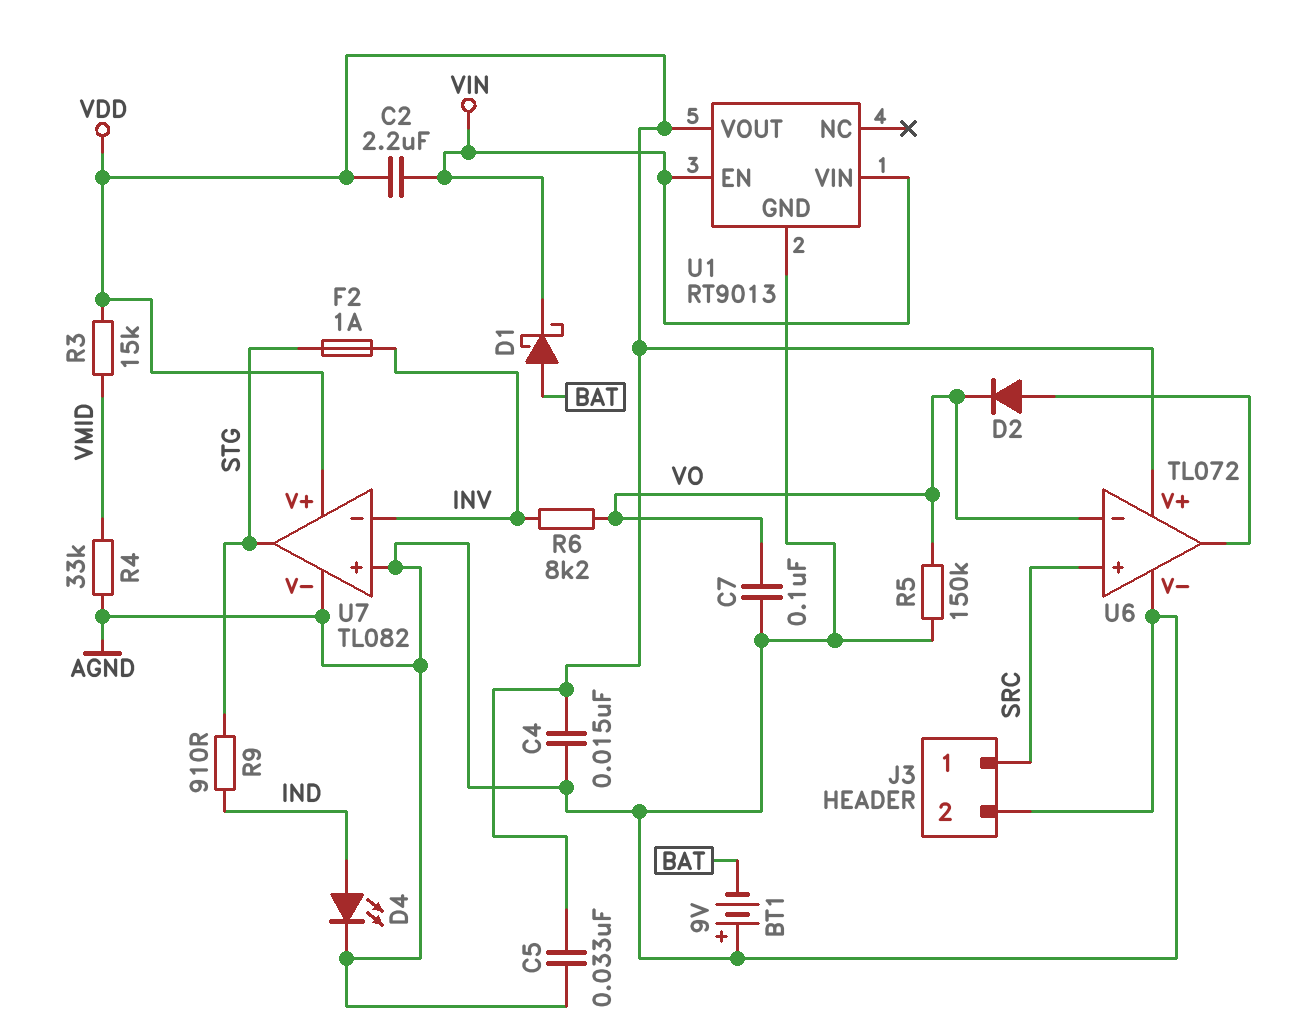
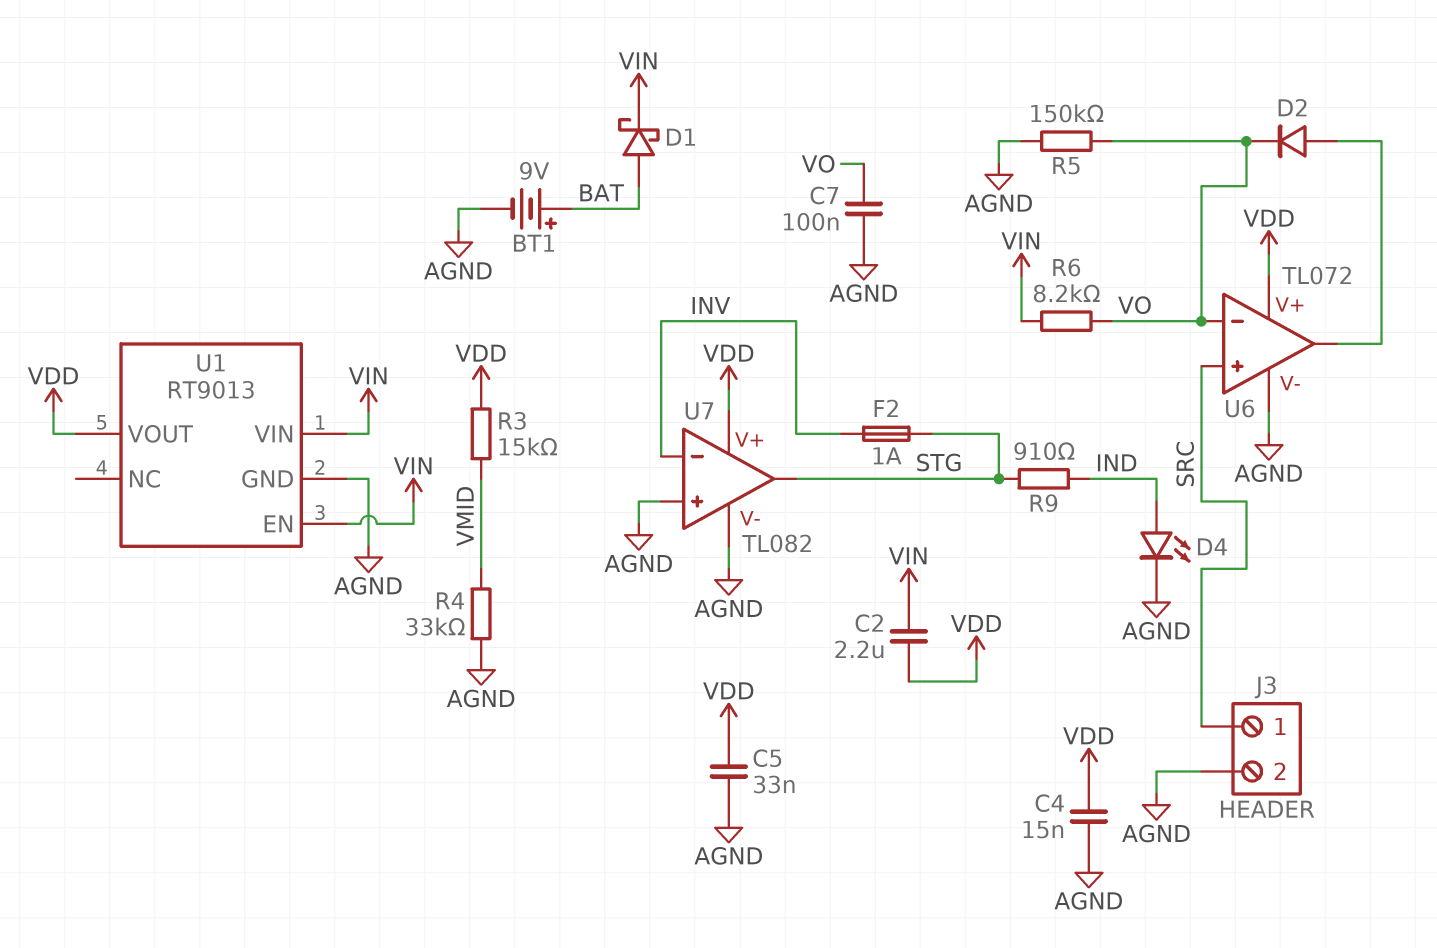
BT1: 9V (plus AGND, minus BAT) -> 9V (plus BAT, minus AGND)
R6: 8.2k (INV, VO) -> 8.2k (VIN, VO)

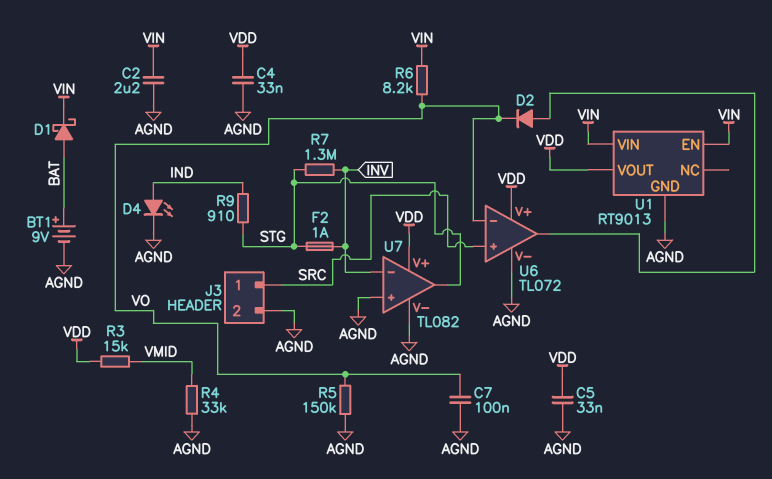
C2: 2.2uF (VDD, VIN) -> 2.2uF (AGND, VIN)
C4: 15nF (AGND, VDD) -> 33nF (AGND, VDD)
R7: none -> 1.3M (INV, STG)

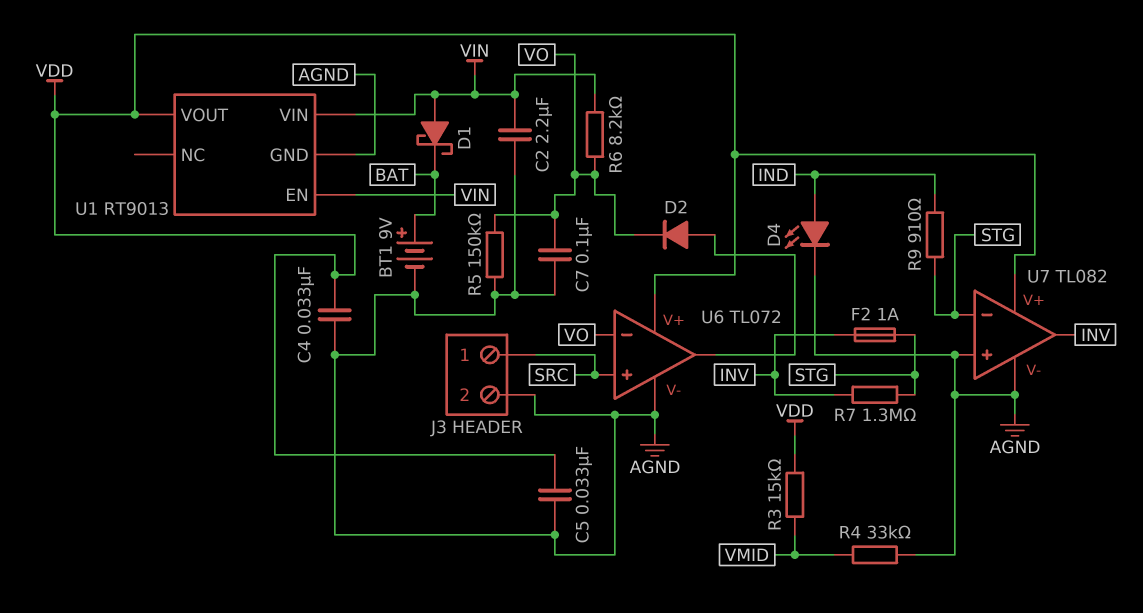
D1: schottky (A BAT, K VIN) -> schottky (A VIN, K BAT)
U7 pin in-: INV -> STG
U7 pin out: STG -> INV

